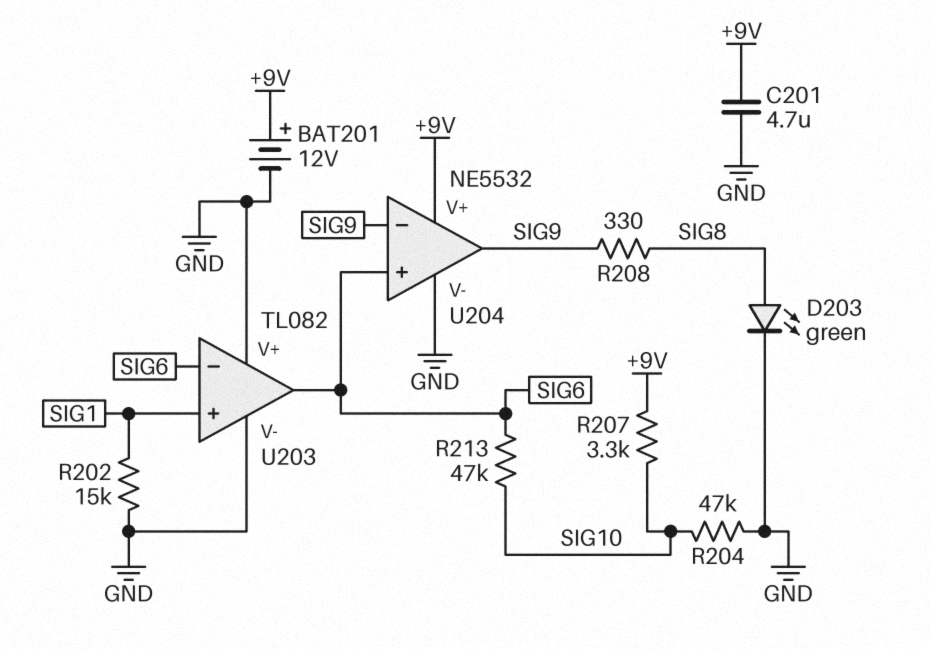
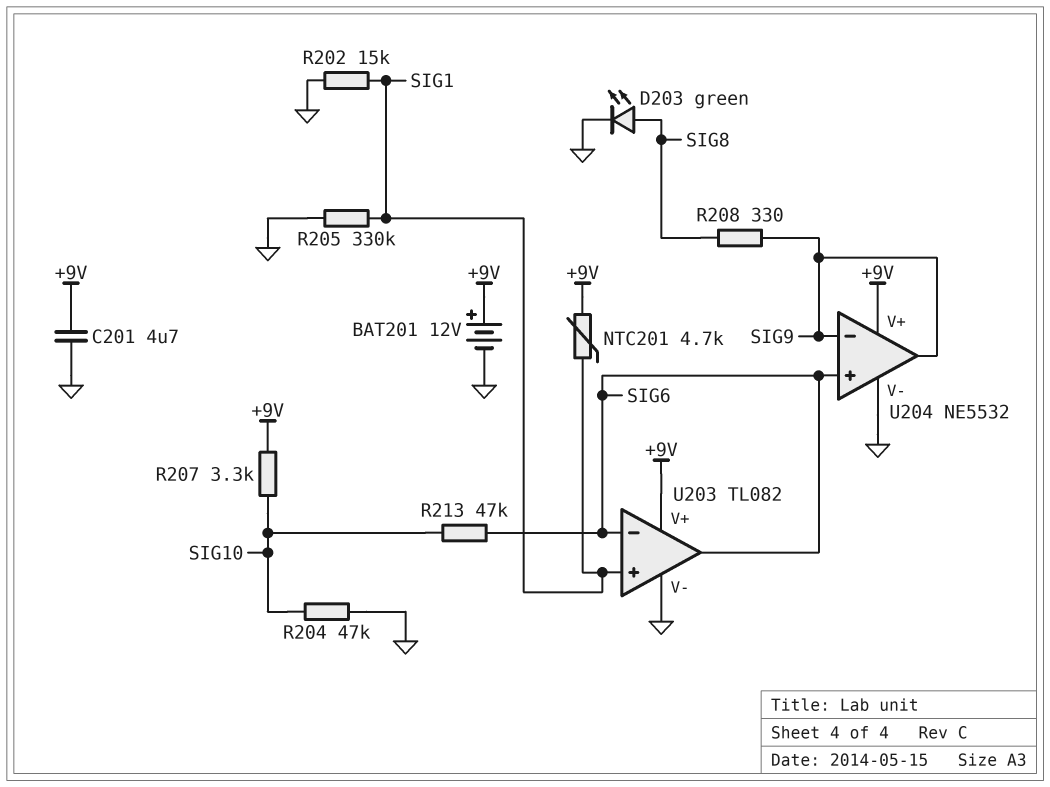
NTC201: none -> 4.7k (+9V, SIG1)
R205: none -> 330k (GND, SIG1)
U203 pin V+: GND -> +9V

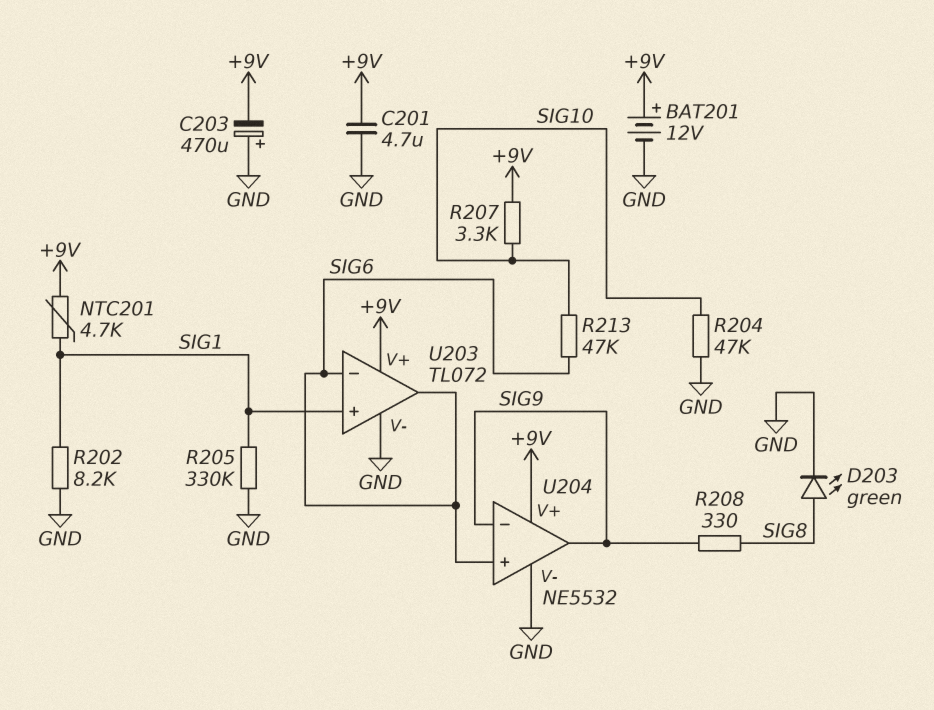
C203: none -> 470uF (plus GND, minus +9V)
R202: 15k (GND, SIG1) -> 8.2k (GND, SIG1)
U203: TL082 -> TL072

